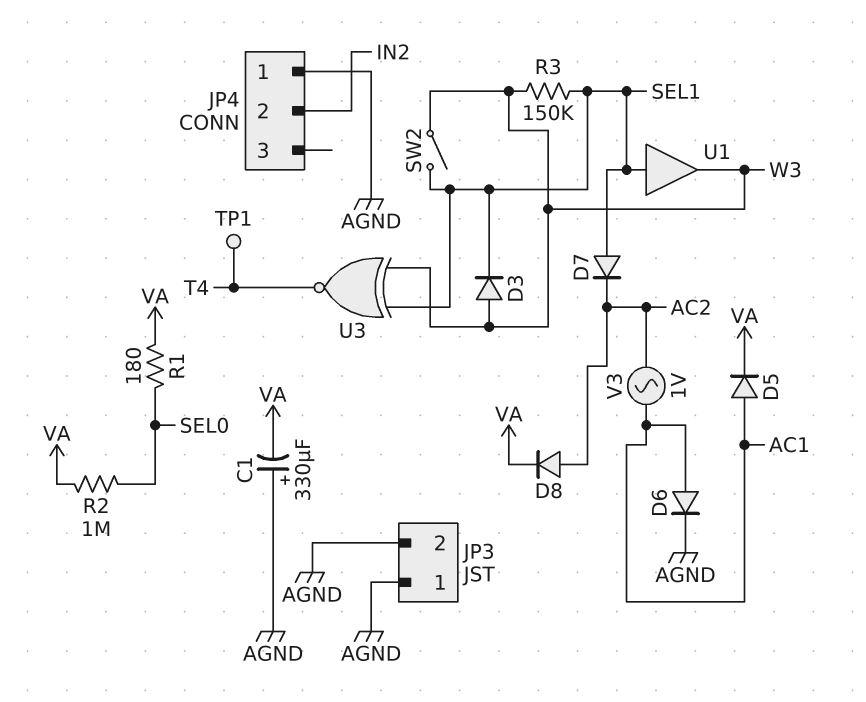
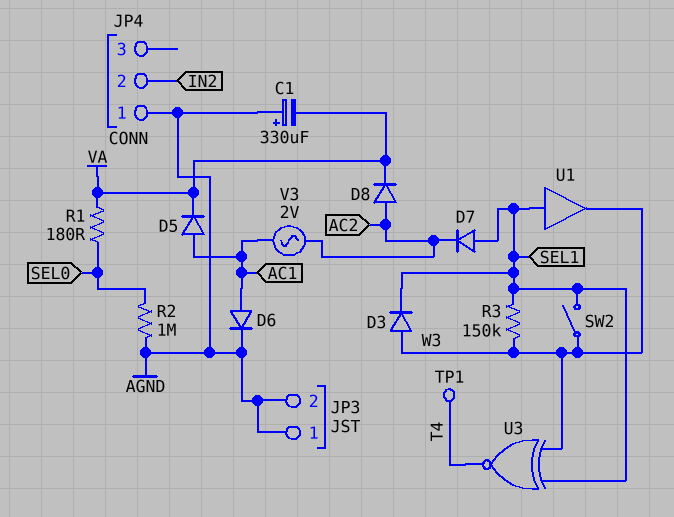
R2: 1M (SEL0, VA) -> 1M (AGND, SEL0)
V3: AC 1V (AC1, AC2) -> AC 2V (AC1, AC2)

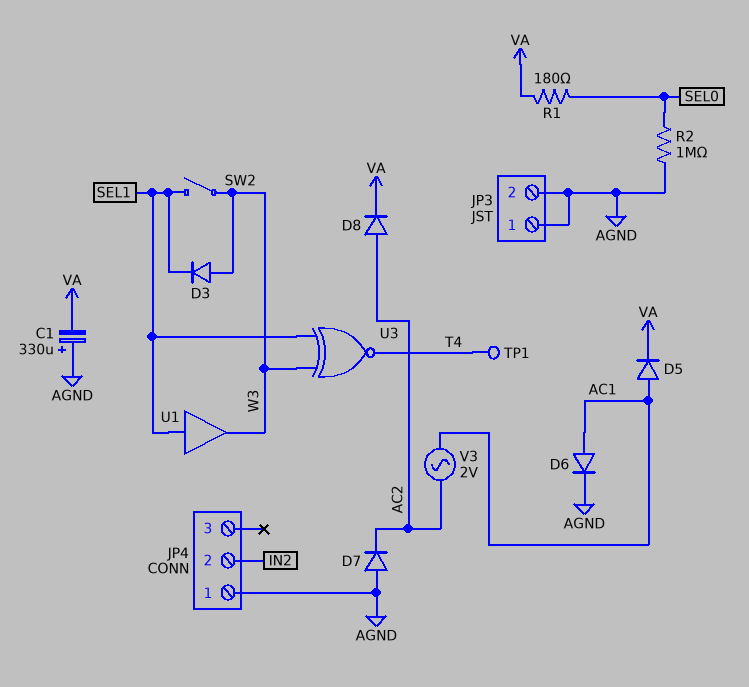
D7: diode (A SEL1, K AC2) -> diode (A AGND, K AC2)
R3: 150k (SEL1, W3) -> none

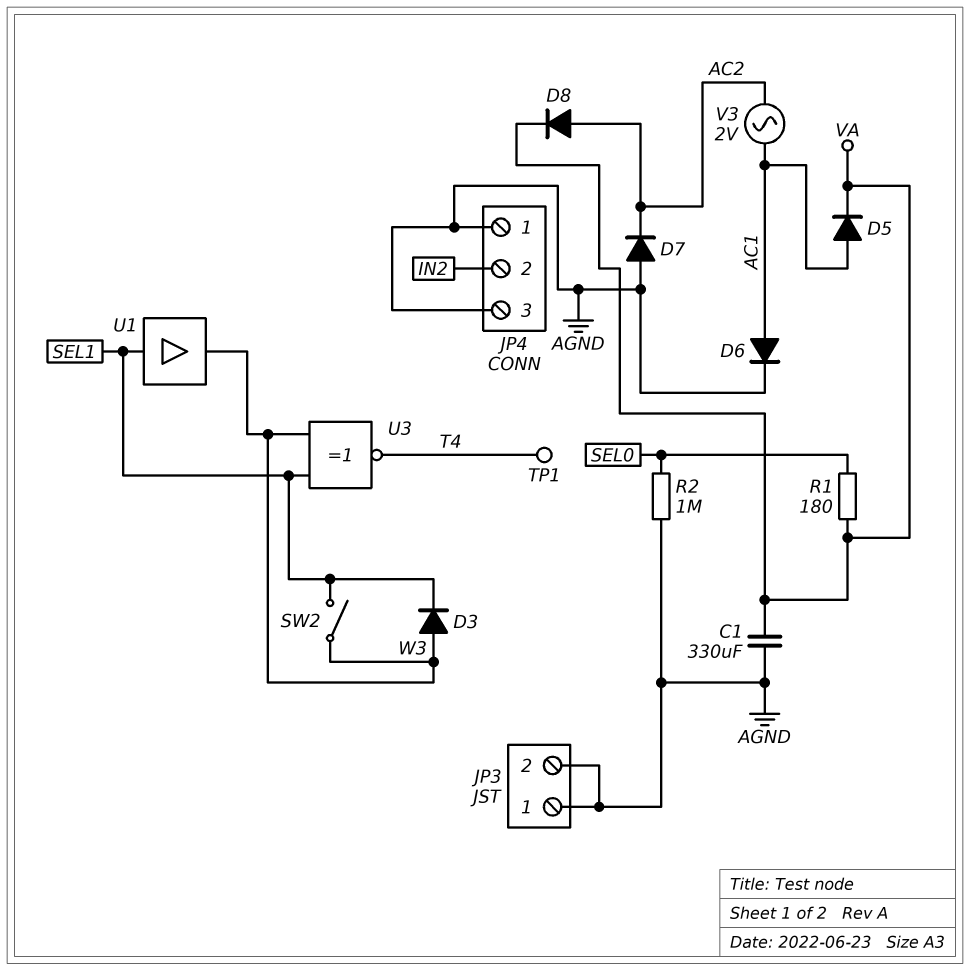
C1: 330uF (plus AGND, minus VA) -> 330uF (AGND, VA)
JP4 pin 3: none -> AGND

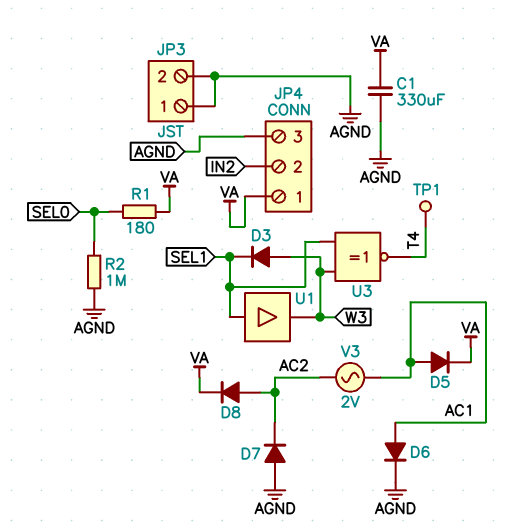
JP4 pin 1: AGND -> VA
SW2: switch (SEL1, W3) -> none

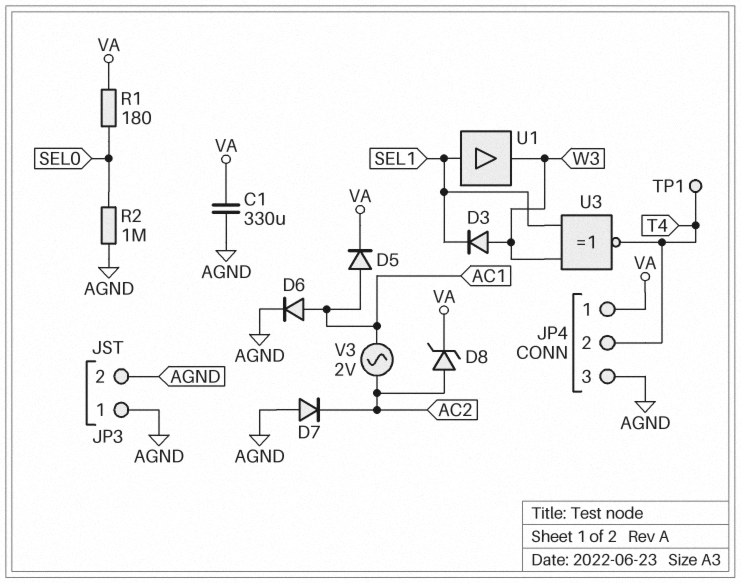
D8: diode (A AC2, K VA) -> zener (A AC2, K VA)
JP4 pin 2: IN2 -> T4

